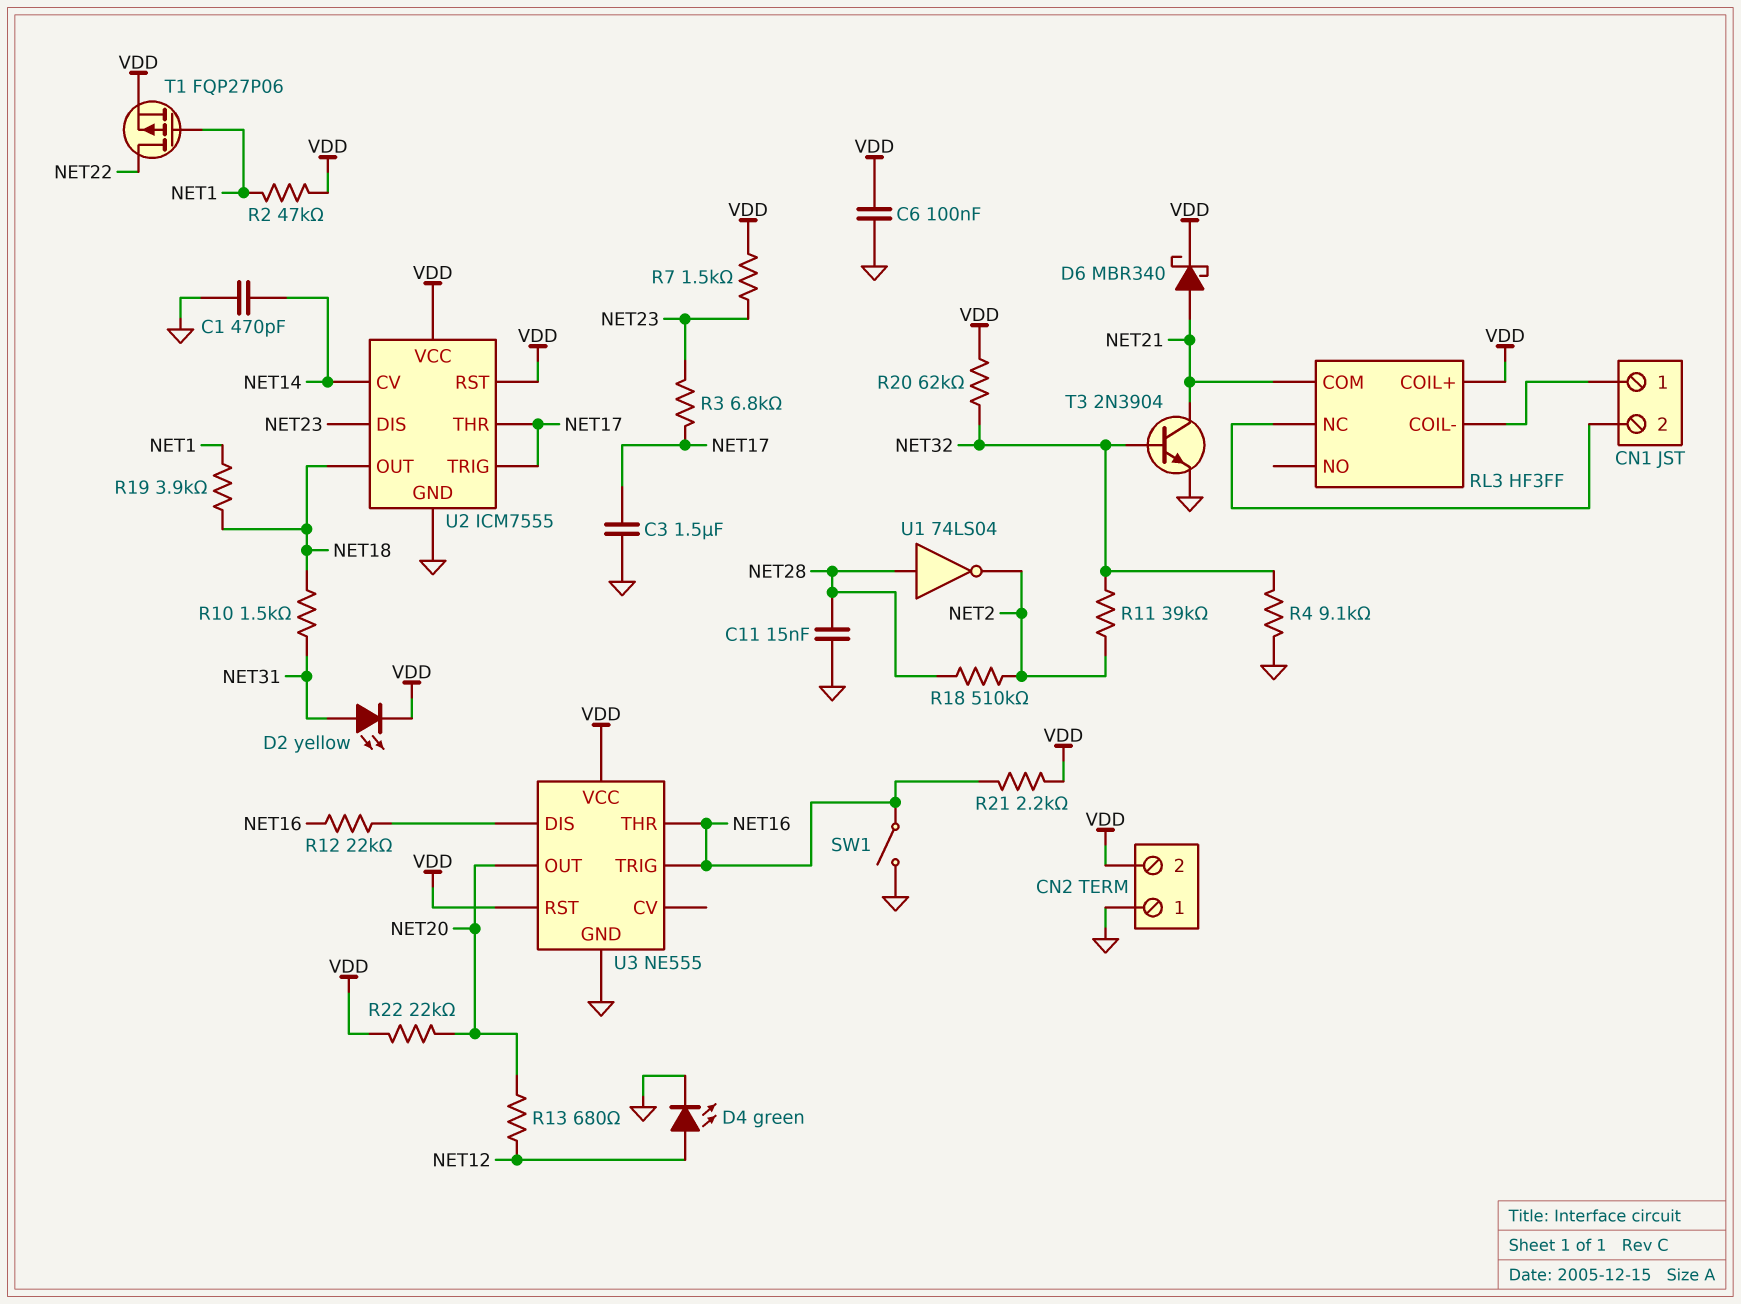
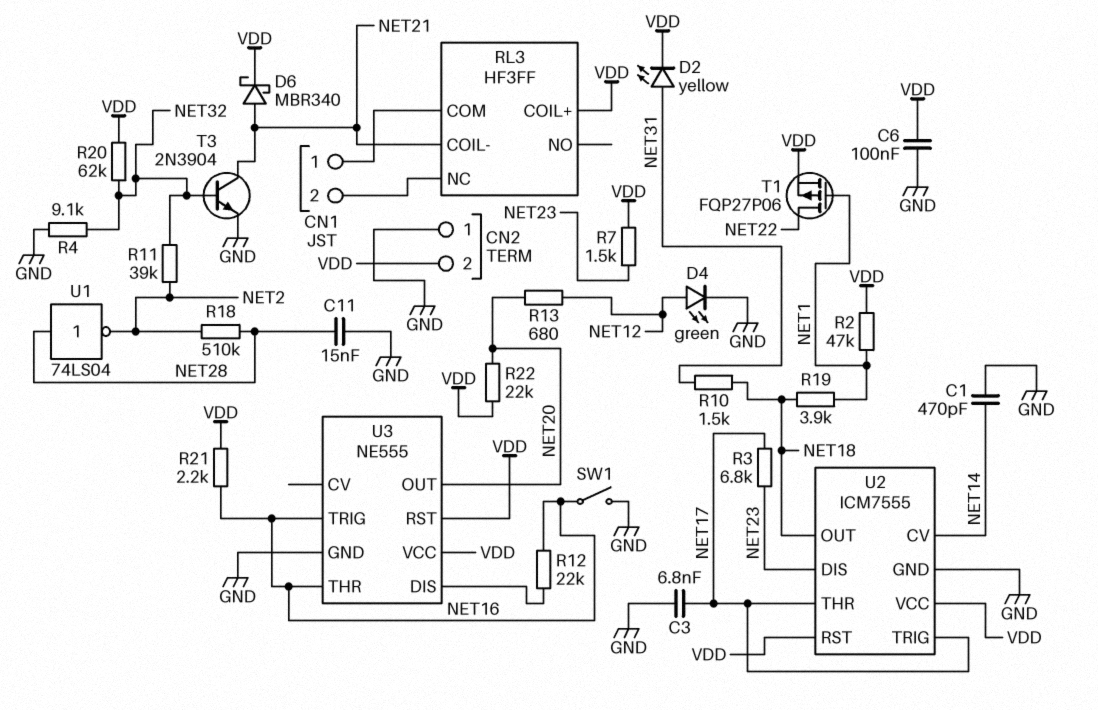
C3: 1.5uF (GND, NET17) -> 6.8nF (GND, NET17)
RL3 pin COIL-: CN1/1 -> NET21
RL3 pin COM: NET21 -> CN1/1

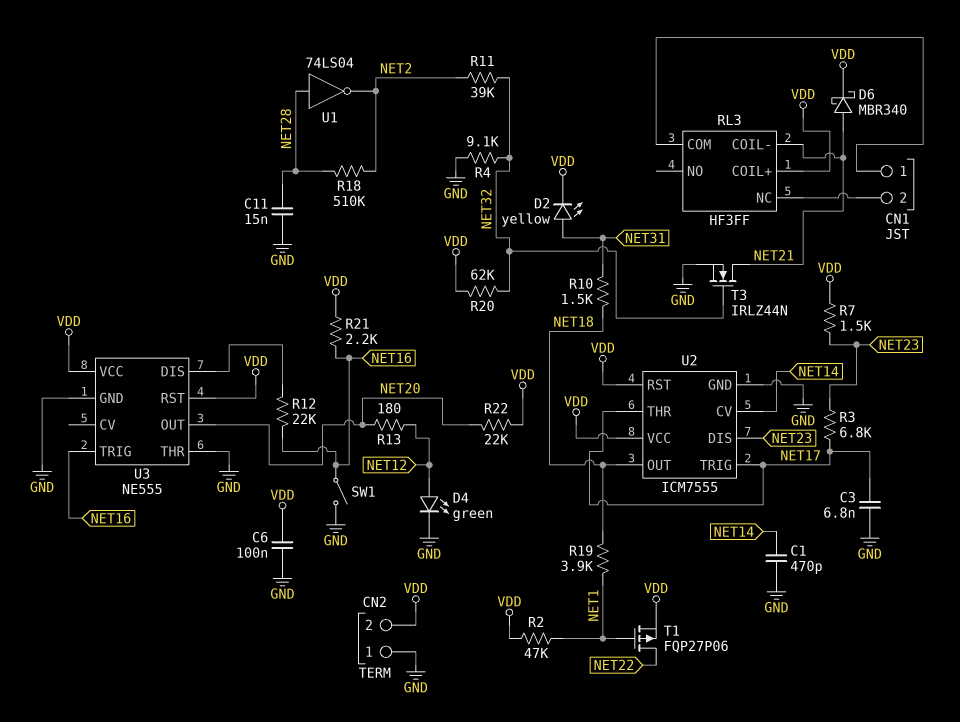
R13: 680 (NET12, NET20) -> 180 (NET12, NET20)
T3: NPN 2N3904 (B NET32, C NET21, E GND) -> NMOS IRLZ44N (G NET32, D NET21, S GND)
U3 pin THR: NET16 -> GND

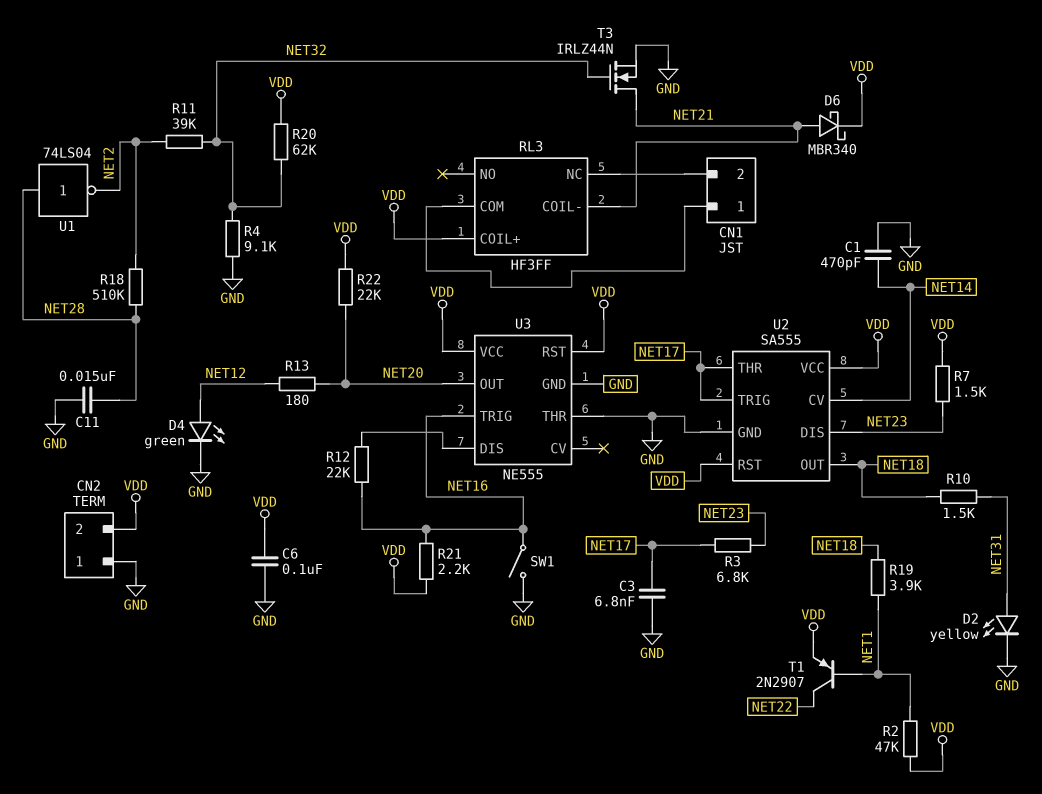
D2: LED yellow (A NET31, K VDD) -> LED yellow (A NET31, K GND)
T1: PMOS FQP27P06 (G NET1, D NET22, S VDD) -> PNP 2N2907 (B NET1, C NET22, E VDD)
U2: ICM7555 -> SA555

